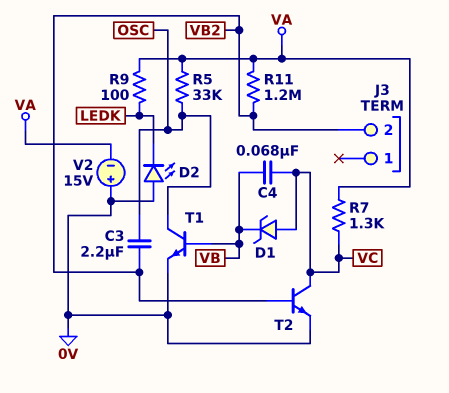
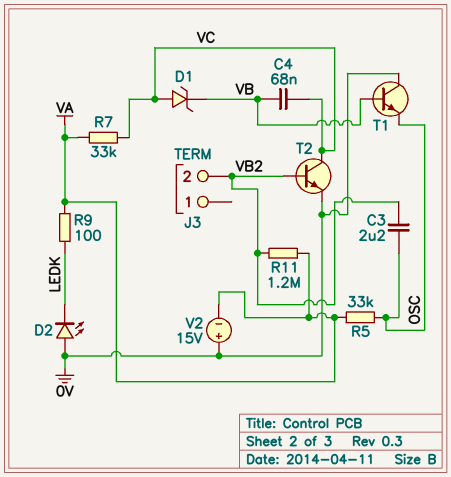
R7: 1.3k (VA, VC) -> 33k (VA, VC)
T1: NPN (B VB, C OSC, E 0V) -> NPN (B VB, C 0V, E OSC)

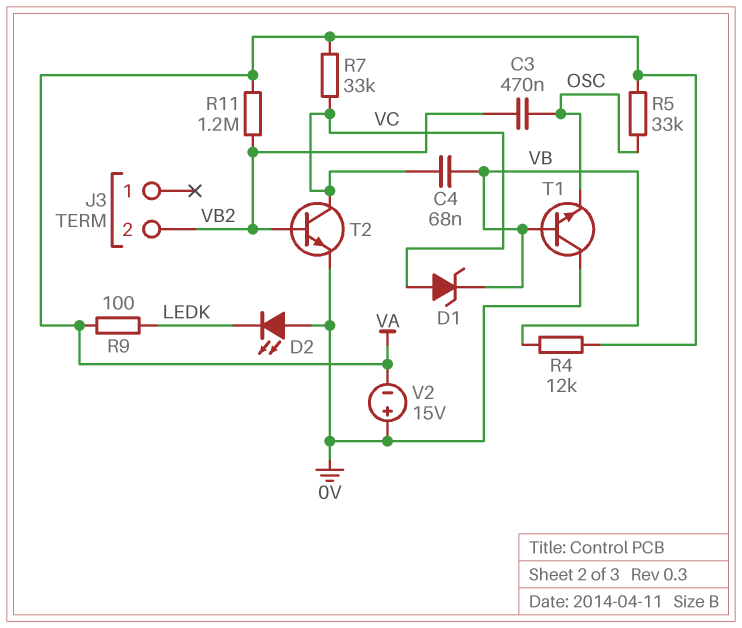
C3: 2.2uF (OSC, VB2) -> 470nF (OSC, VB2)
R4: none -> 12k (VA, VB)

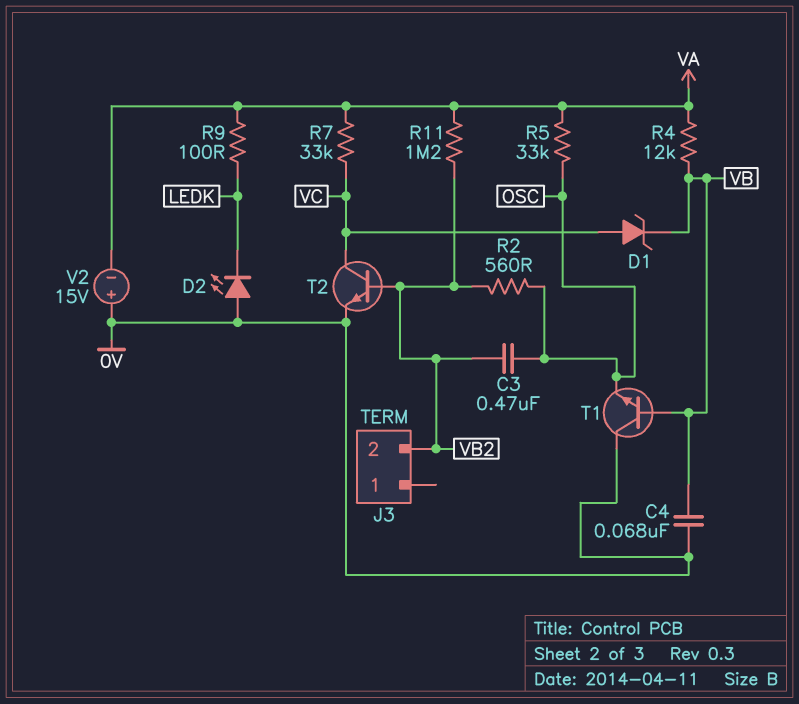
C4: 68nF (VB, VC) -> 68nF (0V, VB)
R2: none -> 560 (OSC, VB2)

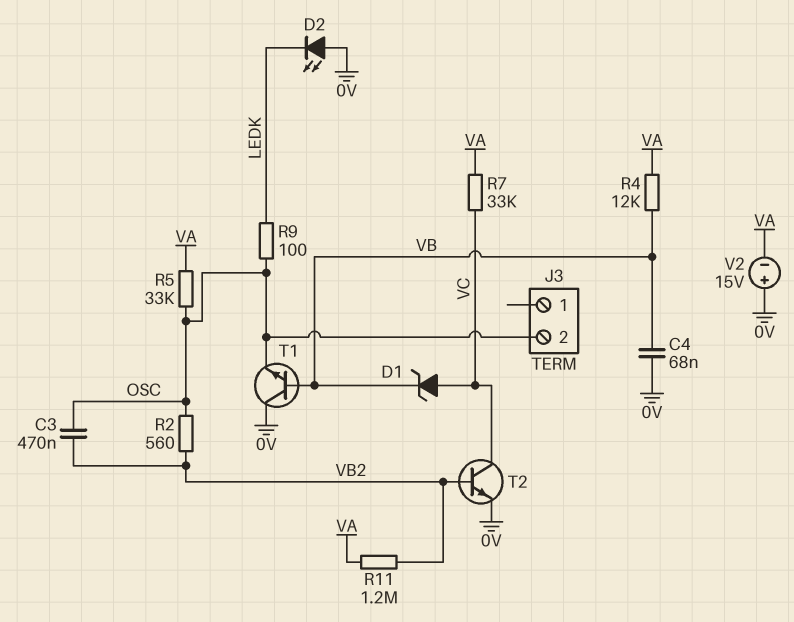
J3 pin 2: VB2 -> OSC
R9: 100 (LEDK, VA) -> 100 (LEDK, OSC)

